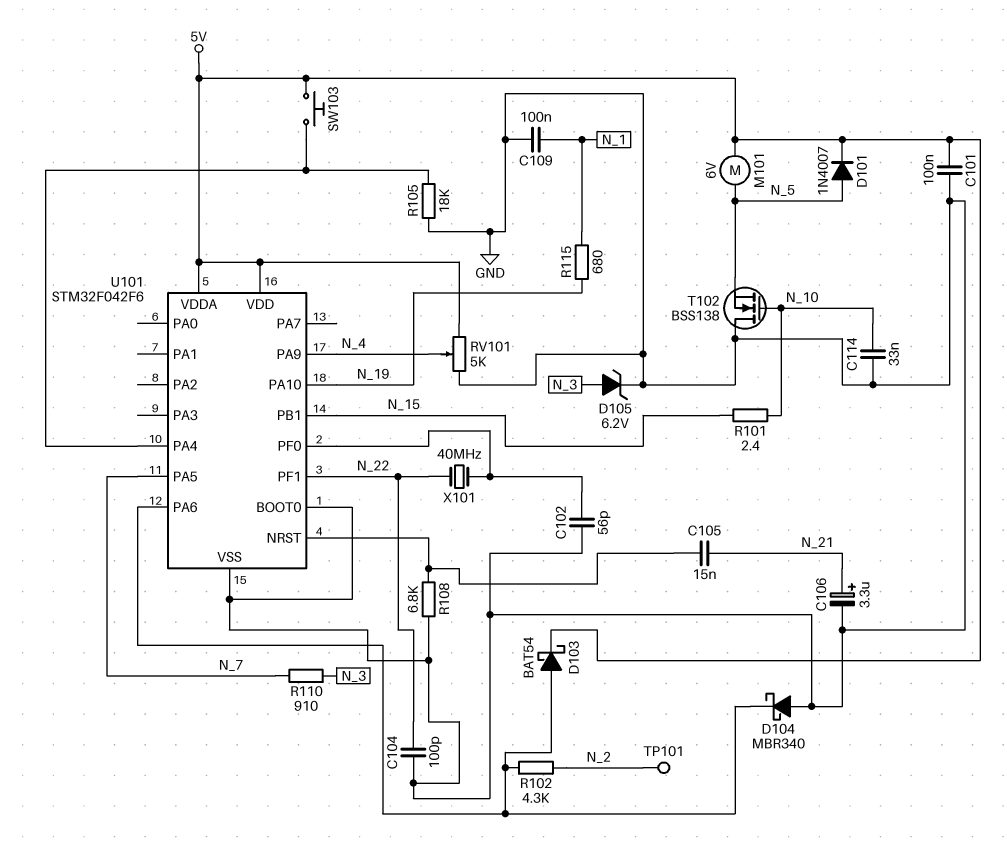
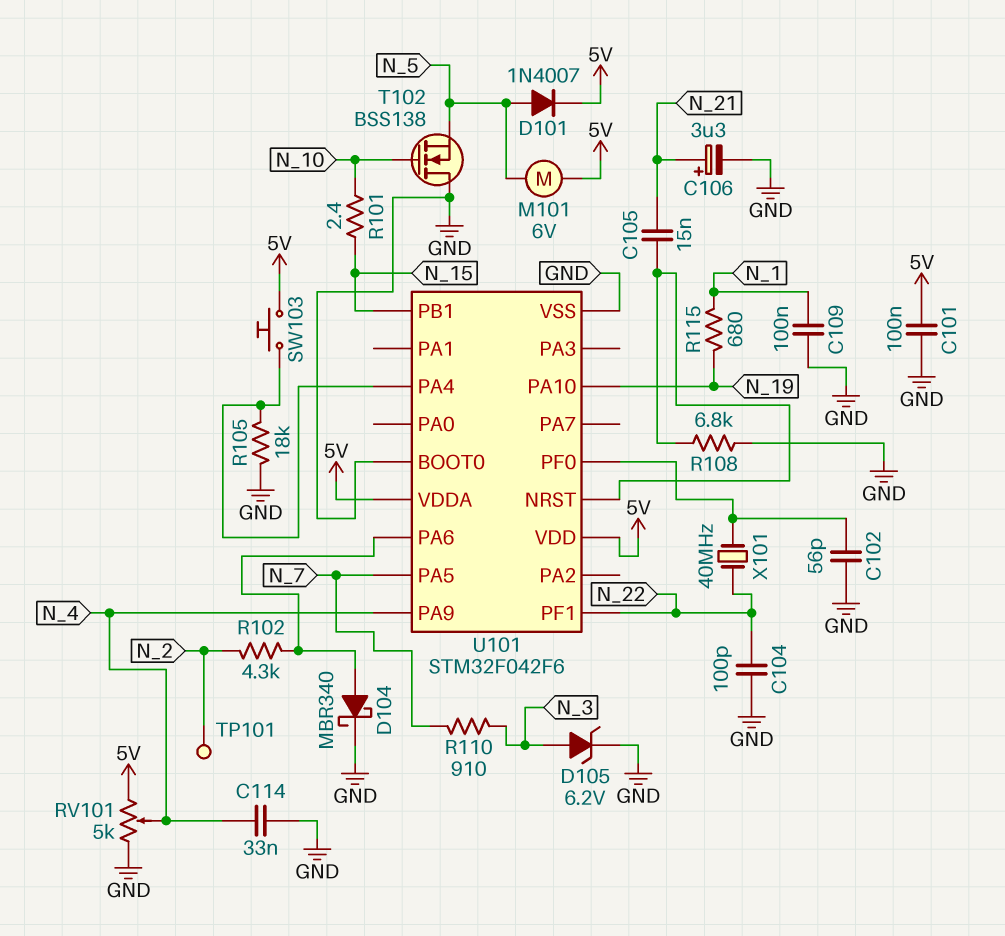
C114: 33nF (GND, N_10) -> 33nF (GND, N_4)
D103: schottky BAT54 (A U101/PA6, K 5V) -> none
D104: schottky MBR340 (A GND, K U101/PA6) -> schottky MBR340 (A U101/PA6, K GND)

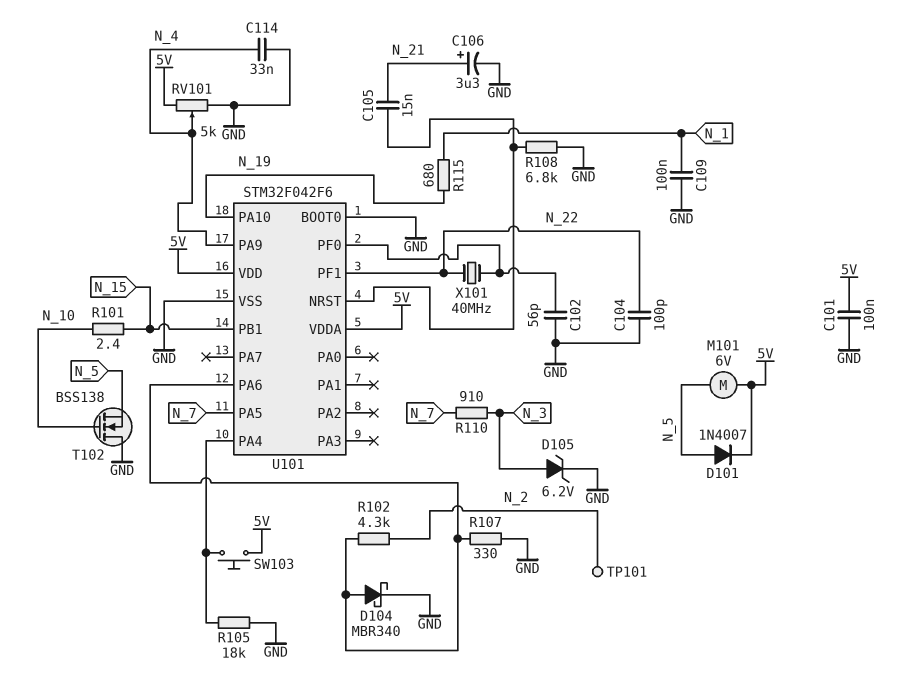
R107: none -> 330 (GND, U101/PA6)

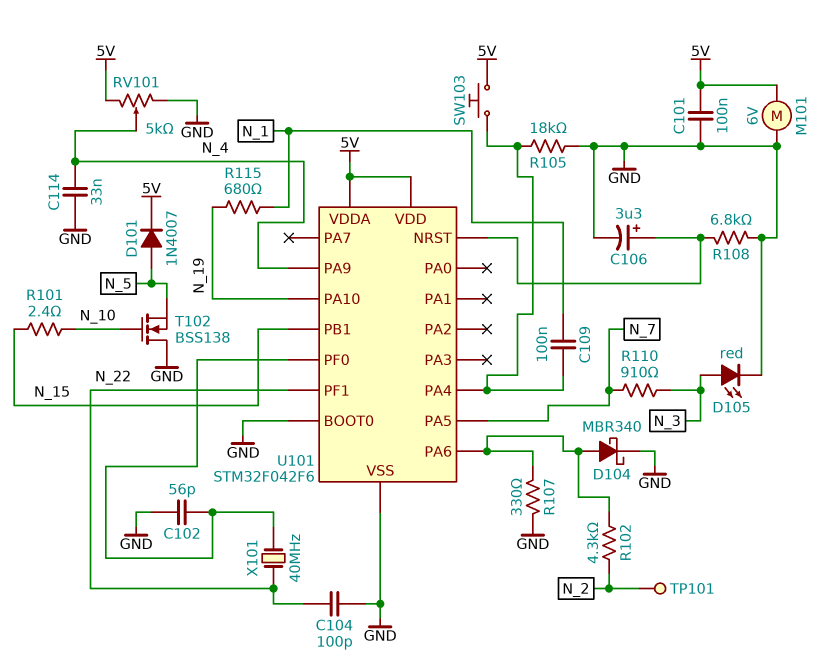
C105: 15nF (N_21, U101/NRST) -> none
C106: 3.3uF (plus N_21, minus GND) -> 3.3uF (plus U101/NRST, minus GND)
C109: 100nF (GND, N_1) -> 100nF (N_1, U101/PA4)
D105: zener 6.2V (A N_3, K GND) -> LED red (A N_3, K GND)
M101: motor 6V (5V, N_5) -> motor 6V (5V, GND)

